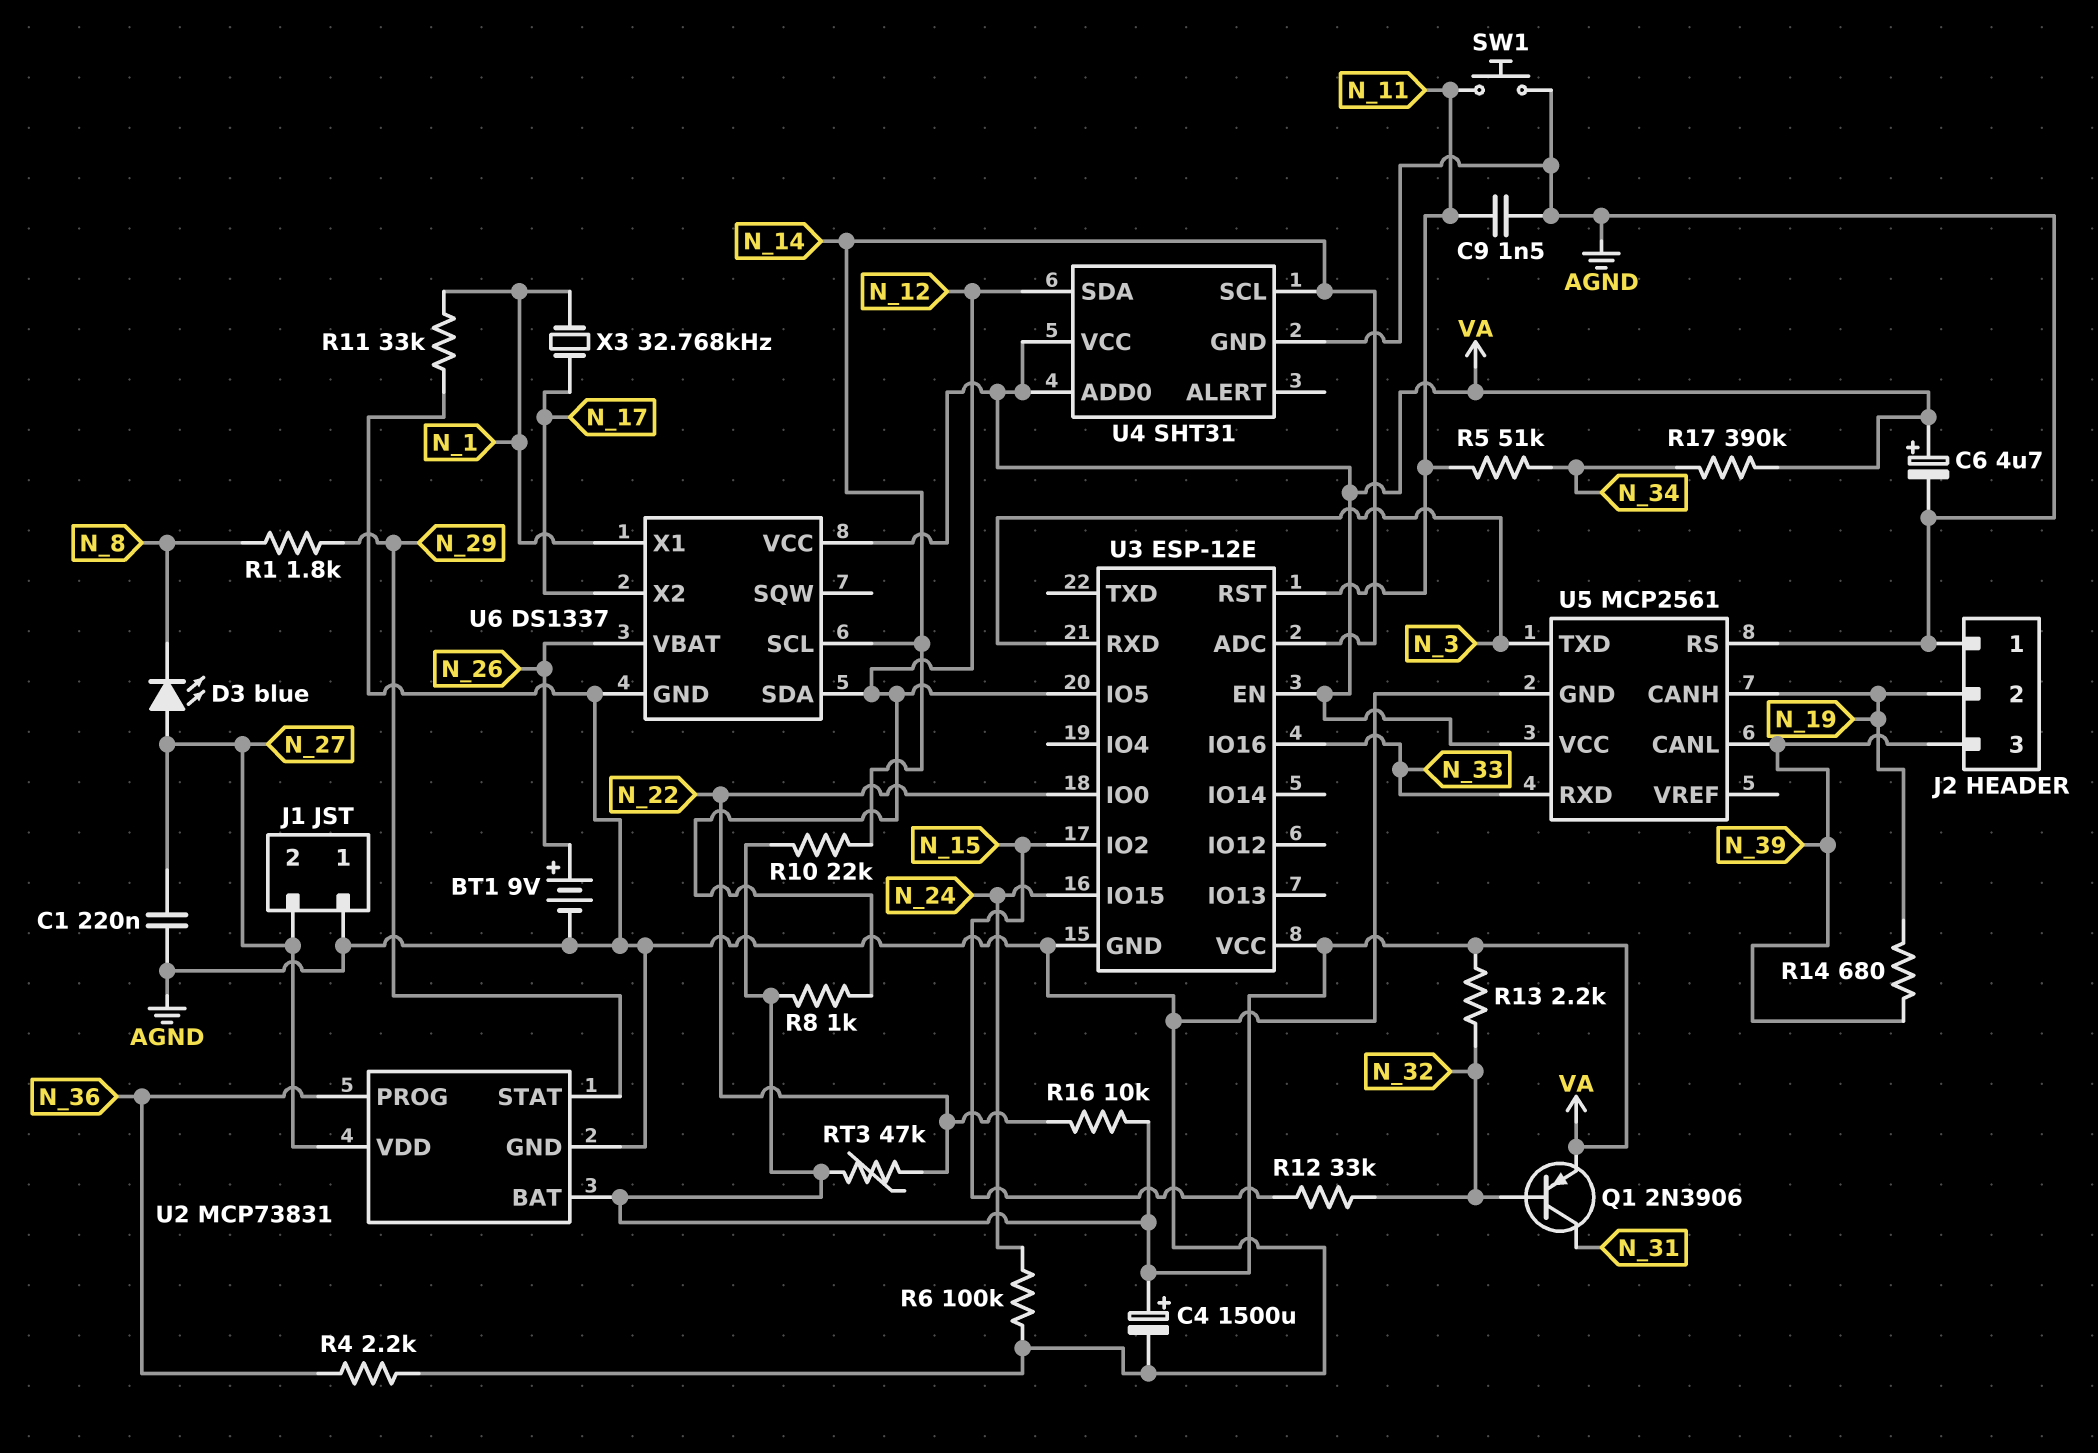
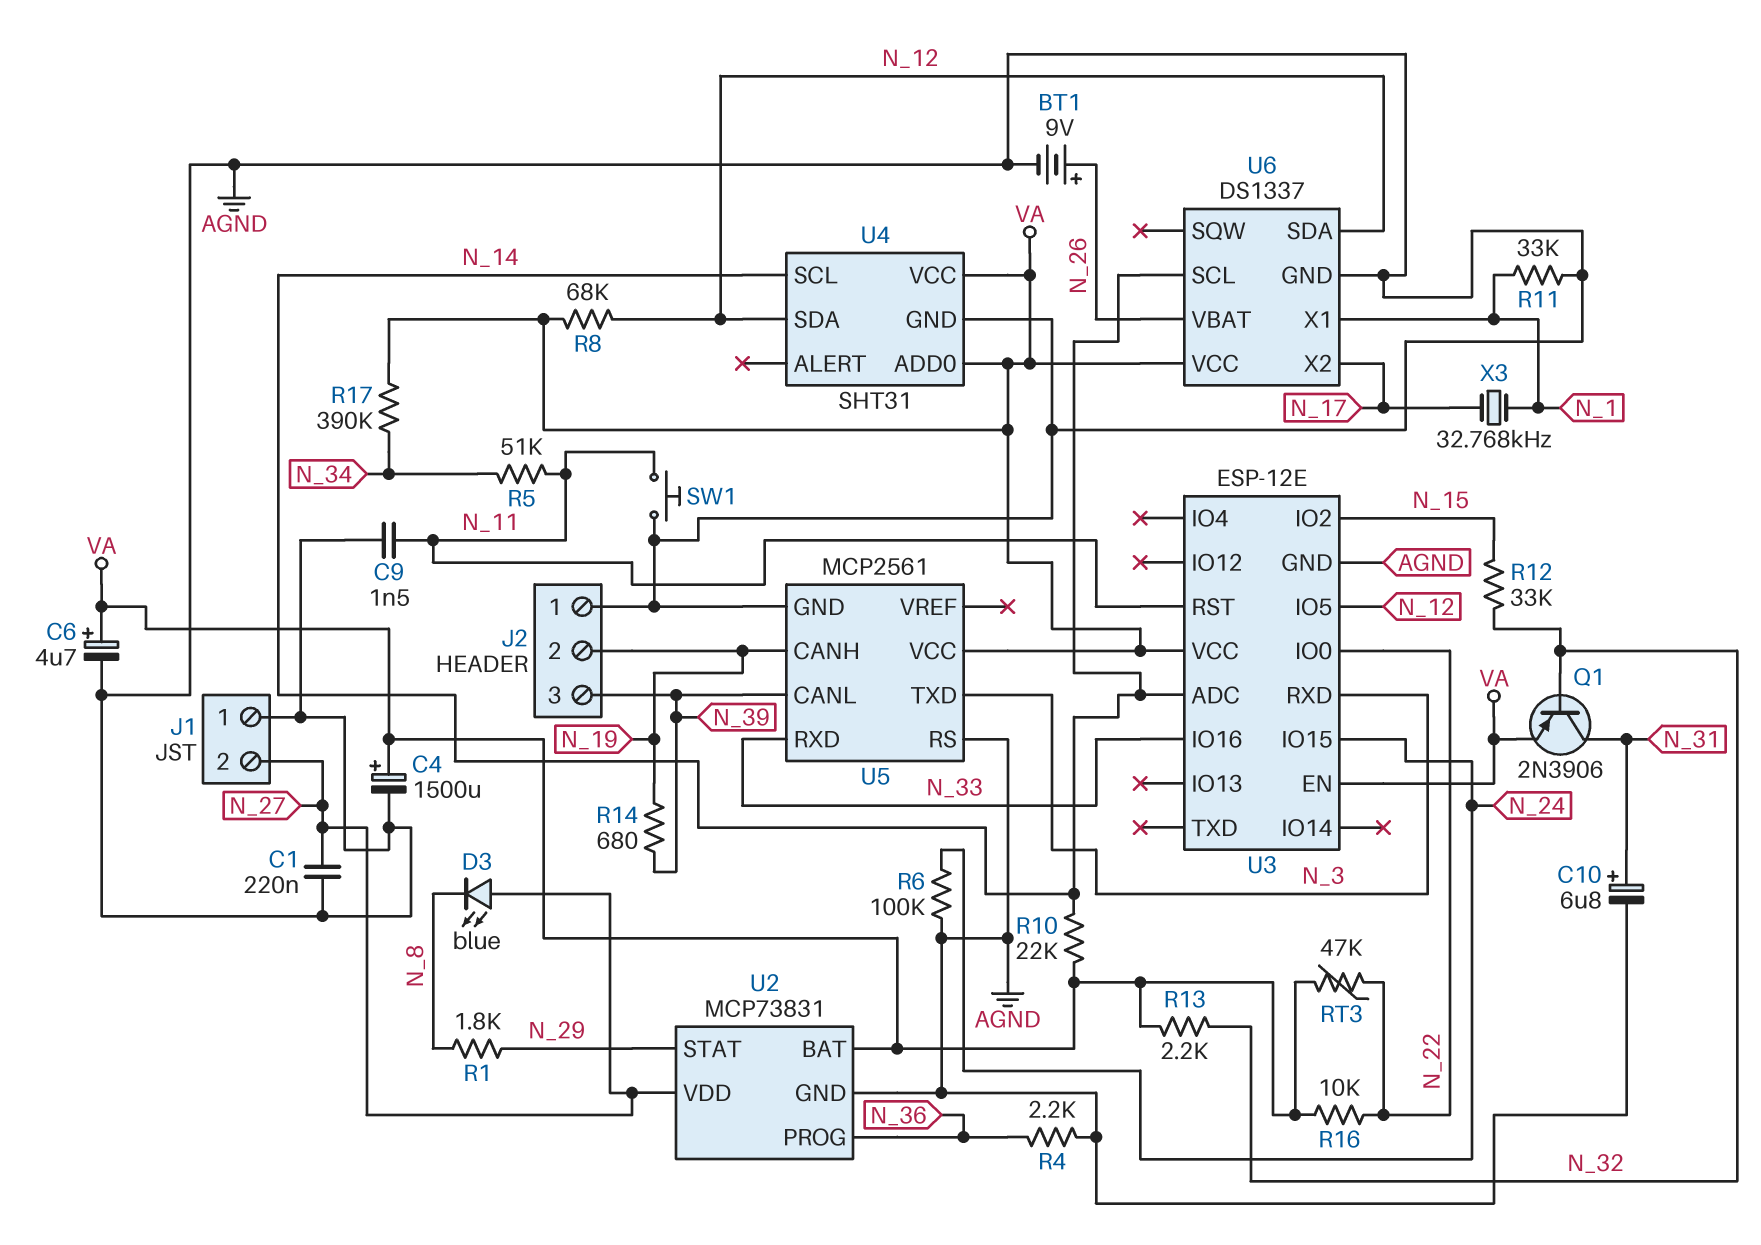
C10: none -> 6.8uF (plus N_31, minus AGND)
R8: 1k (N_12, VA) -> 68k (N_12, VA)

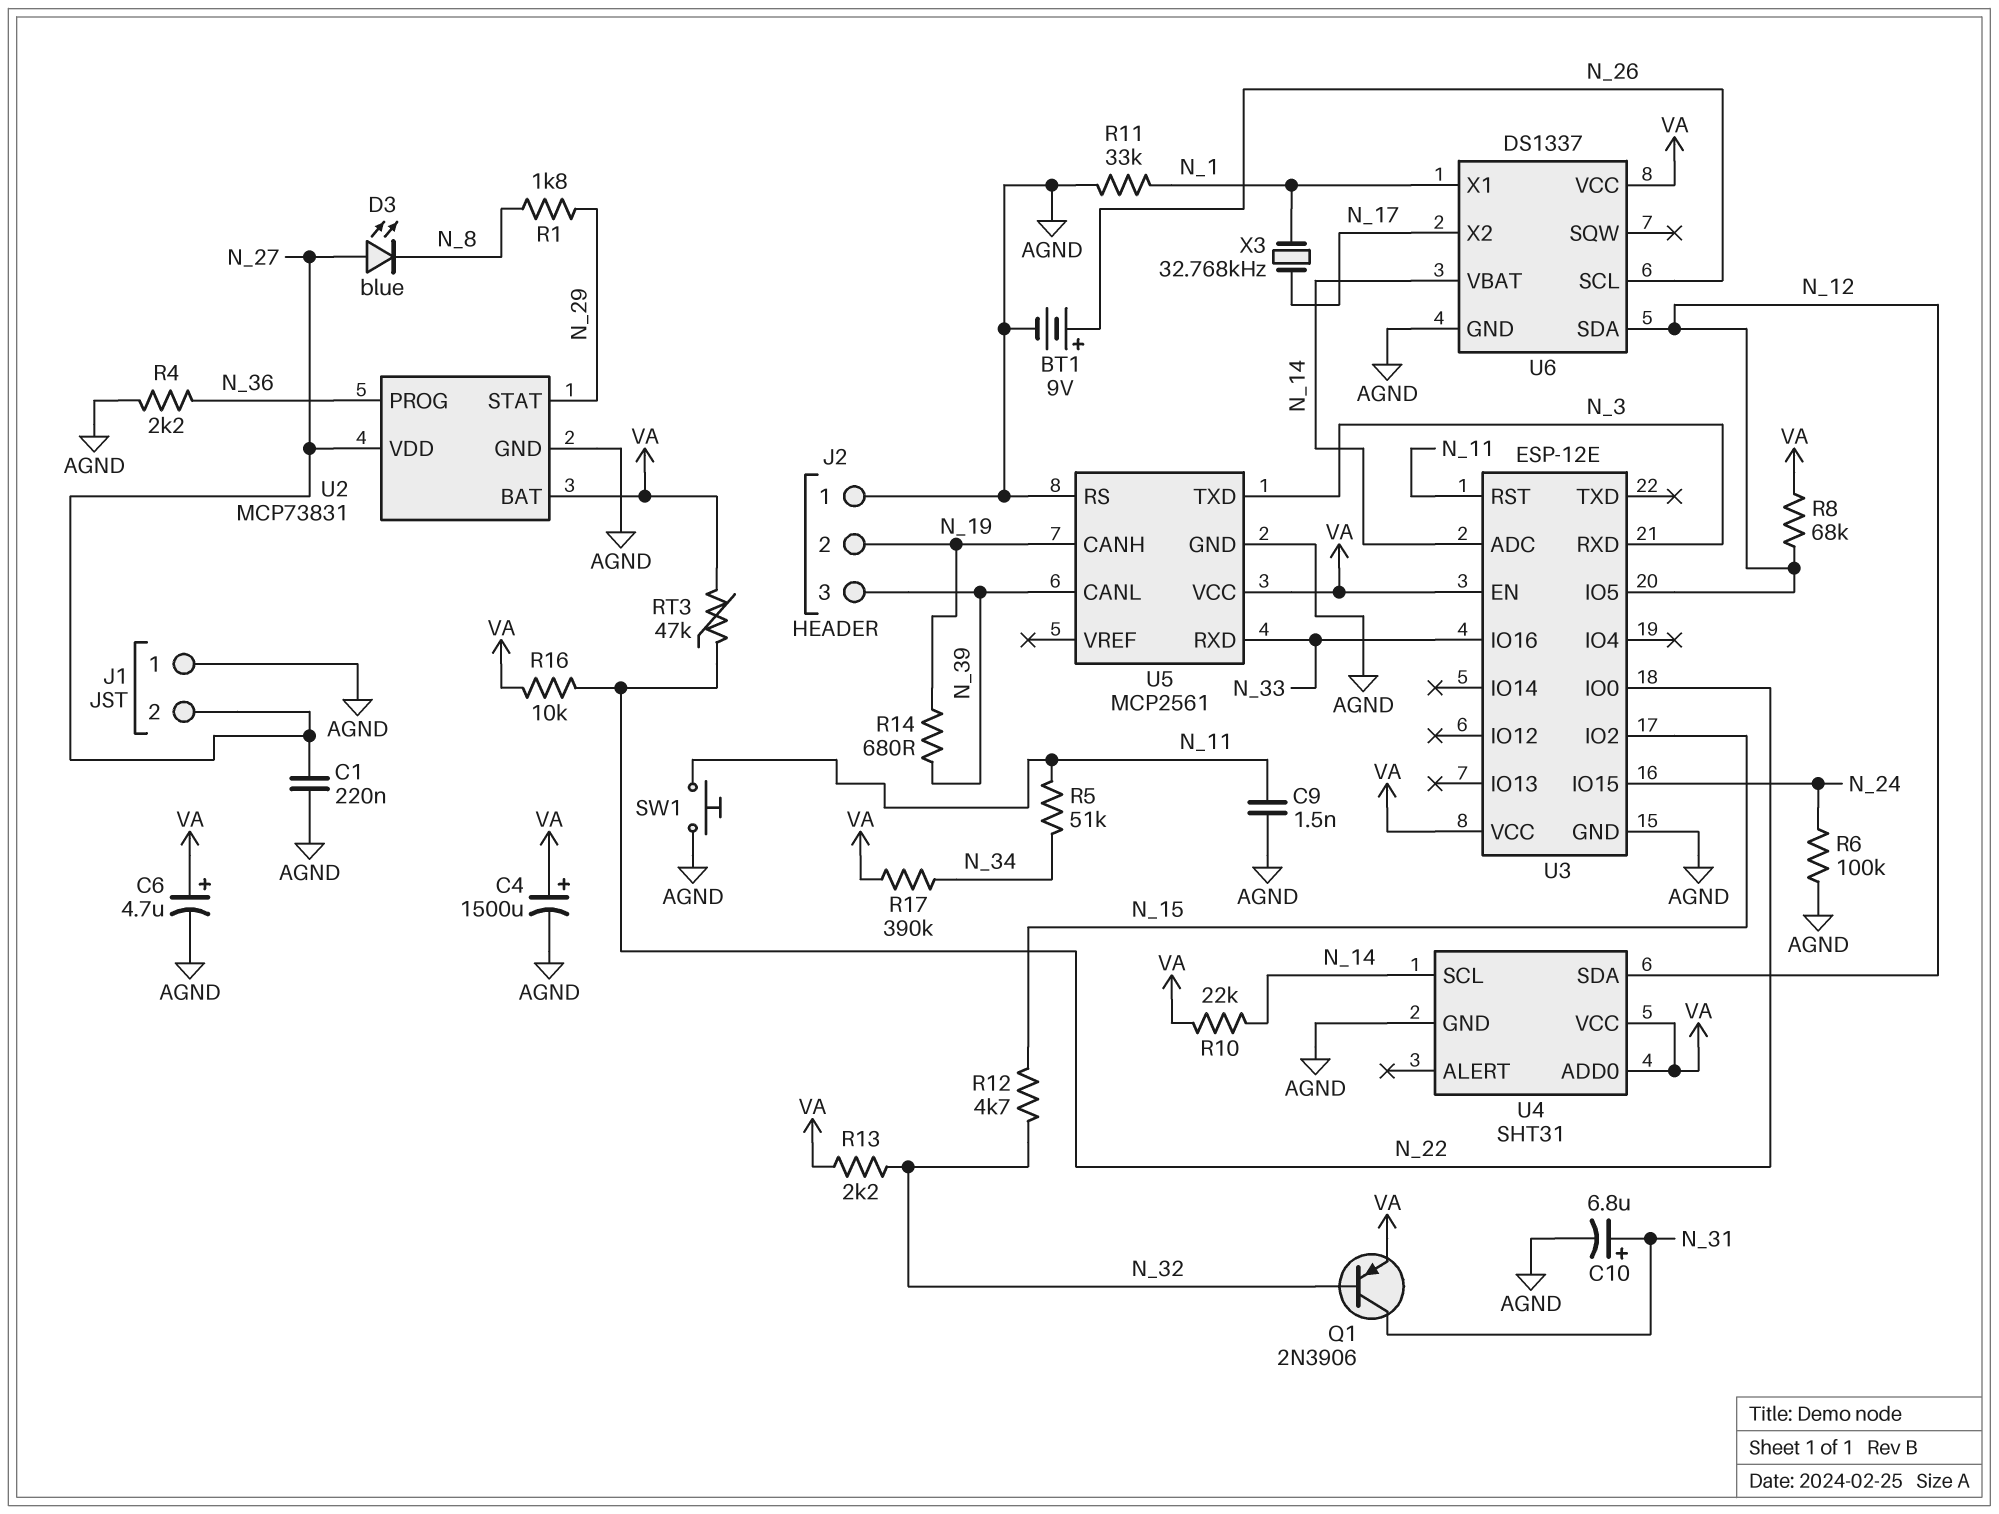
R12: 33k (N_15, N_32) -> 4.7k (N_15, N_32)
U6 pin SCL: N_14 -> N_26
U6 pin VBAT: N_26 -> N_14

